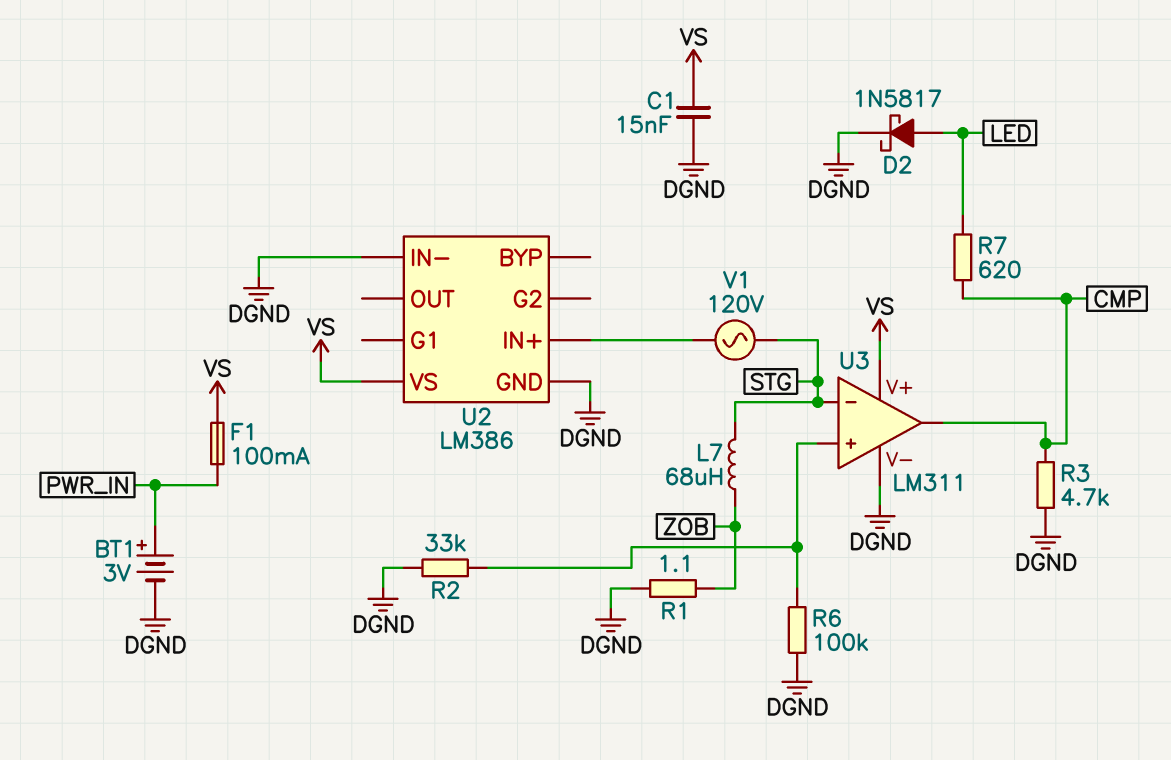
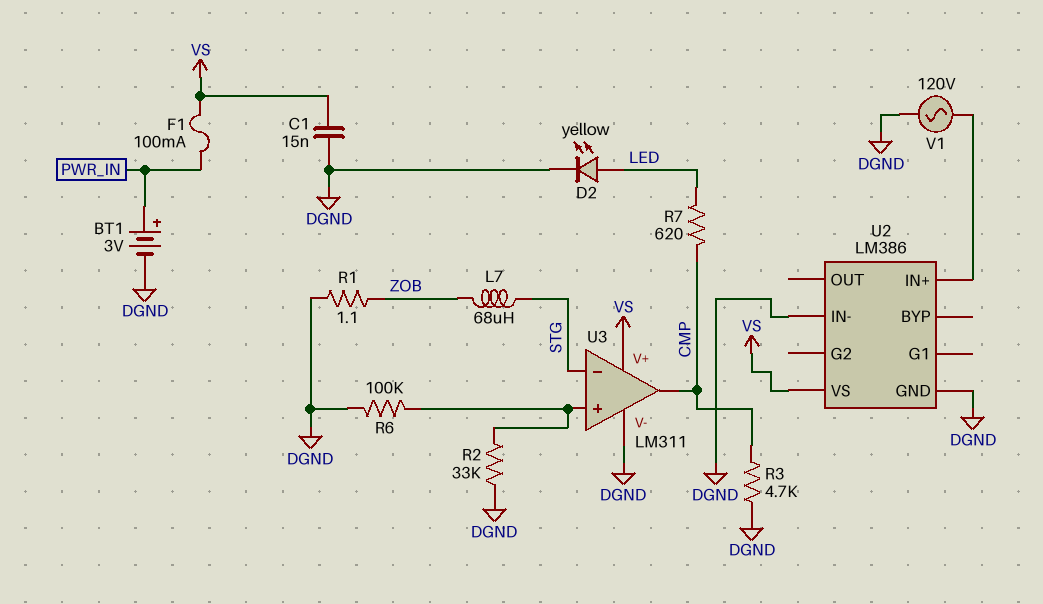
D2: schottky 1N5817 (A LED, K DGND) -> LED yellow (A LED, K DGND)
V1: AC 120V (STG, U2/IN+) -> AC 120V (DGND, U2/IN+)

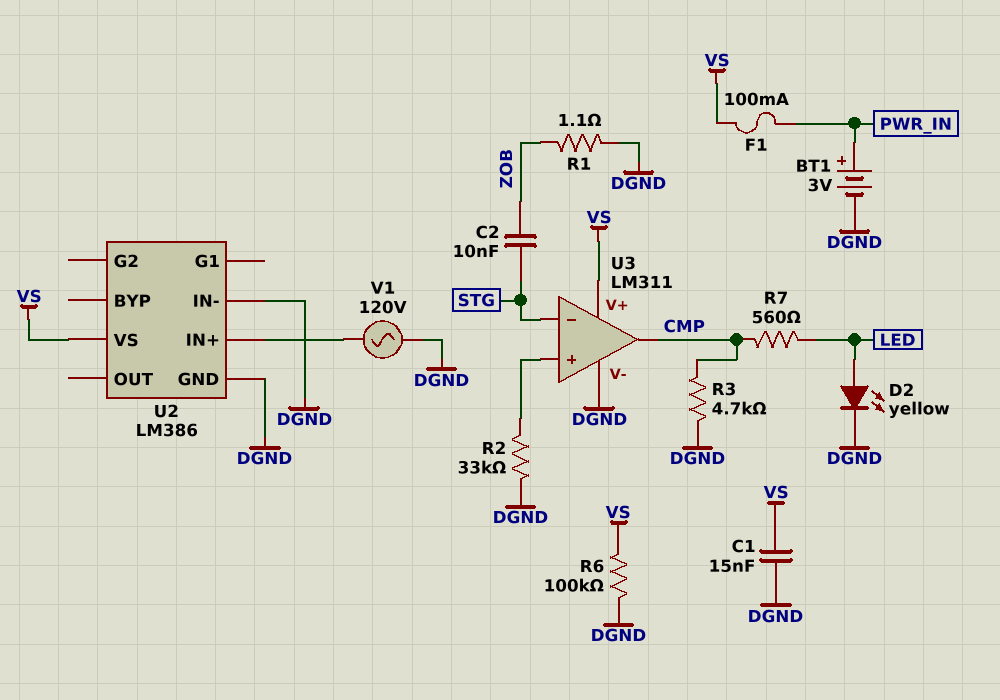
C2: none -> 10nF (STG, ZOB)
L7: 68uH (STG, ZOB) -> none
R6: 100k (DGND, U3/in+) -> 100k (DGND, VS)
R7: 620 (CMP, LED) -> 560 (CMP, LED)

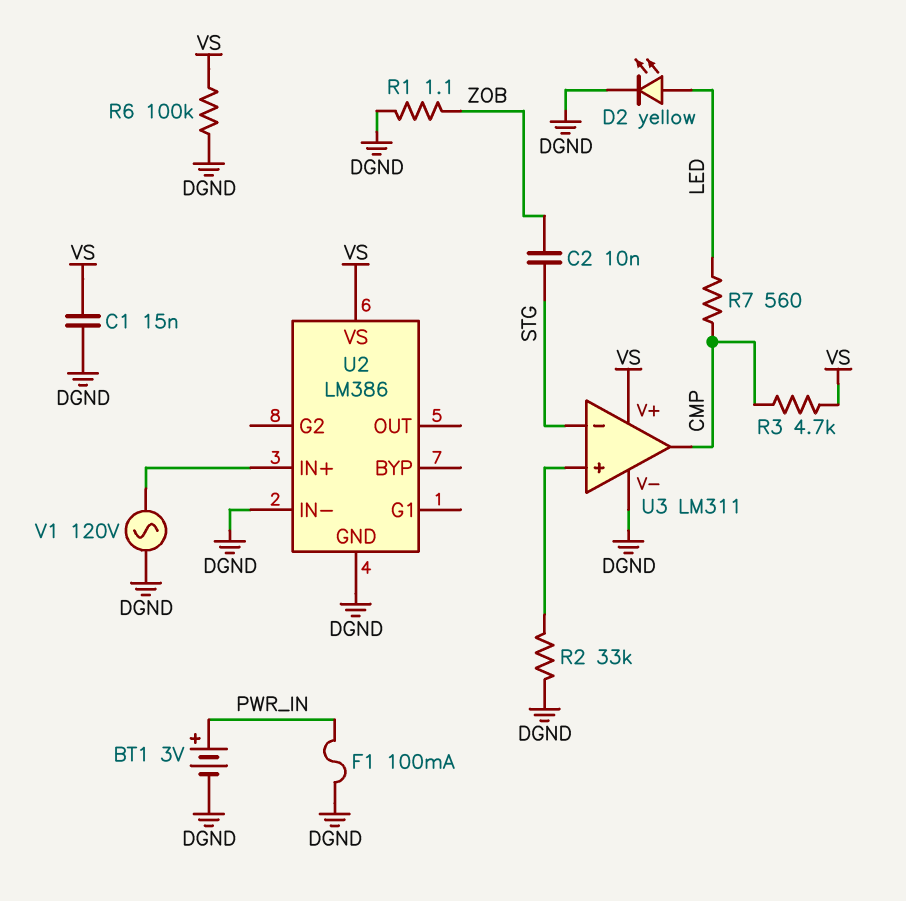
F1: 100mA (PWR_IN, VS) -> 100mA (DGND, PWR_IN)
R3: 4.7k (CMP, DGND) -> 4.7k (CMP, VS)

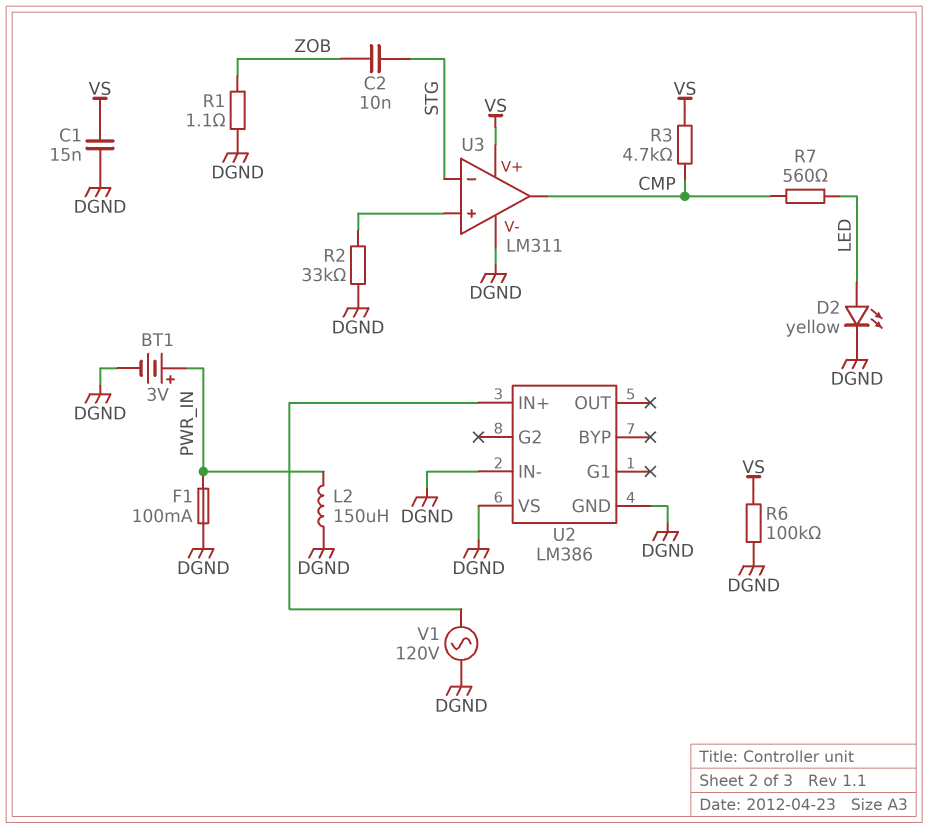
L2: none -> 150uH (DGND, PWR_IN)
U2 pin VS: VS -> DGND

